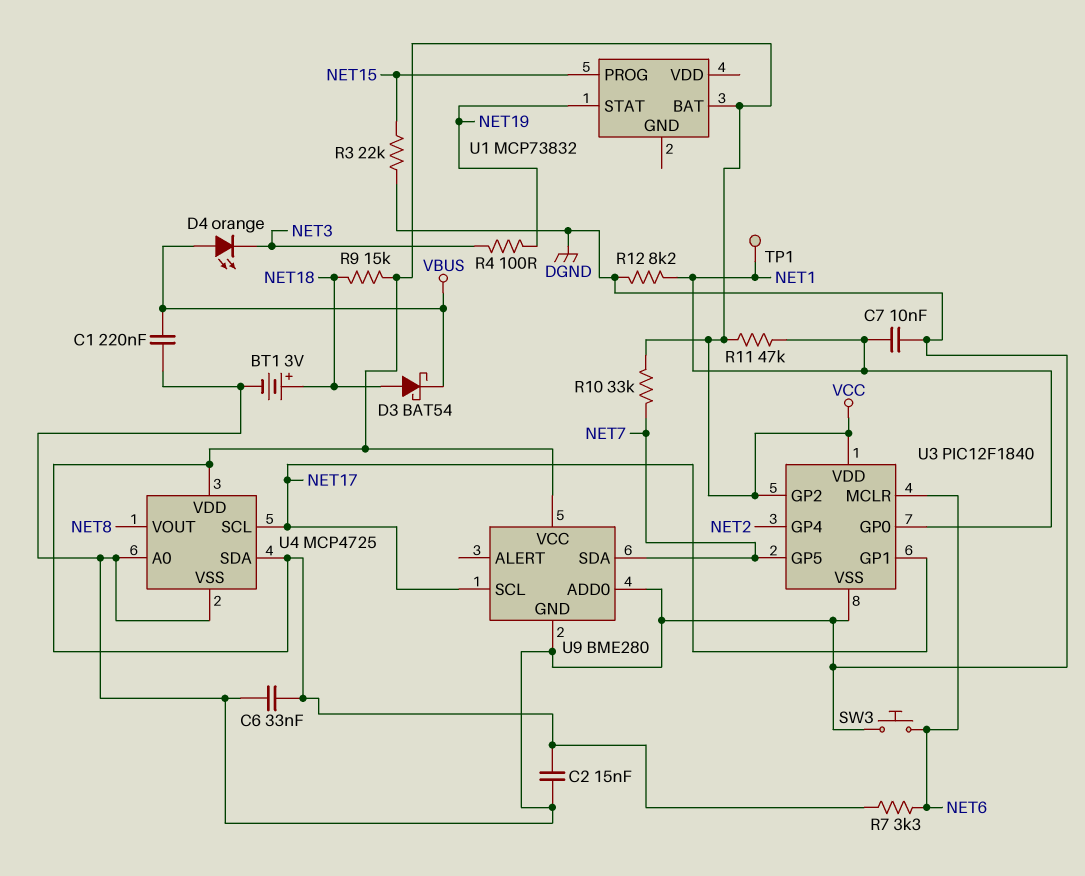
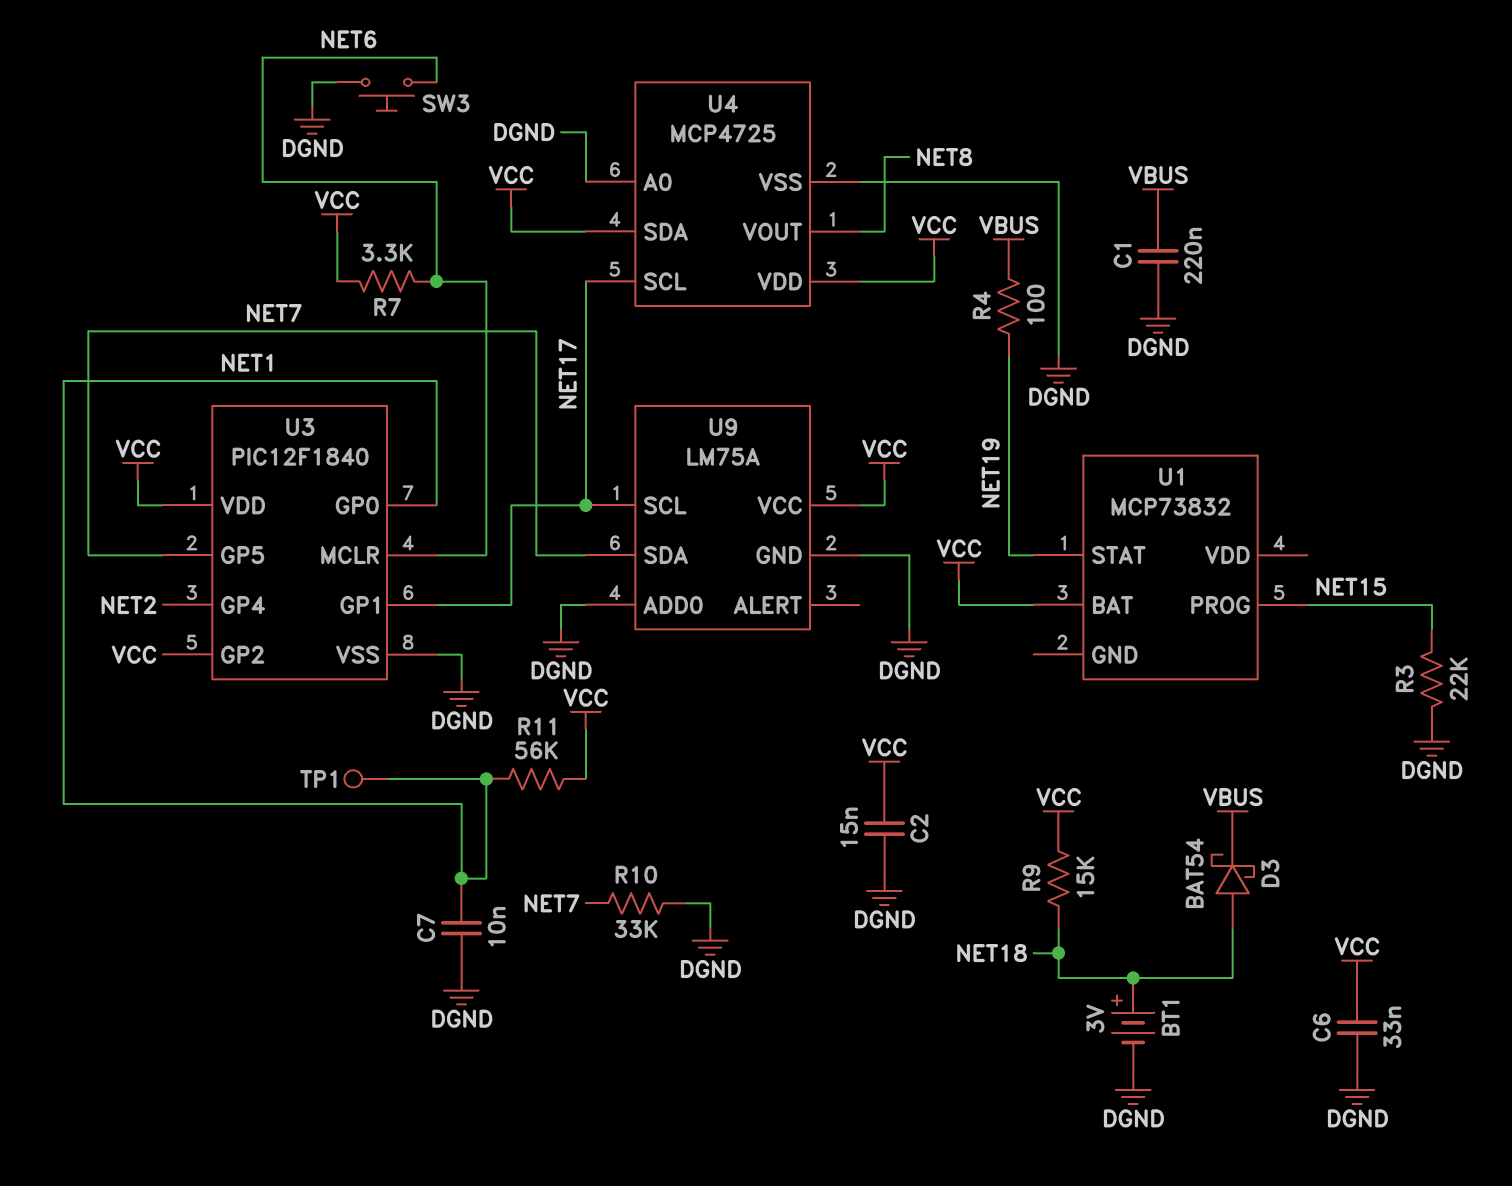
D4: LED orange (A VBUS, K NET3) -> none
R4: 100 (NET3, NET19) -> 100 (NET19, VBUS)
R10: 33k (NET7, VCC) -> 33k (DGND, NET7)
R11: 47k (NET1, VCC) -> 56k (NET1, VCC)
R12: 8.2k (DGND, NET1) -> none
U9: BME280 -> LM75A

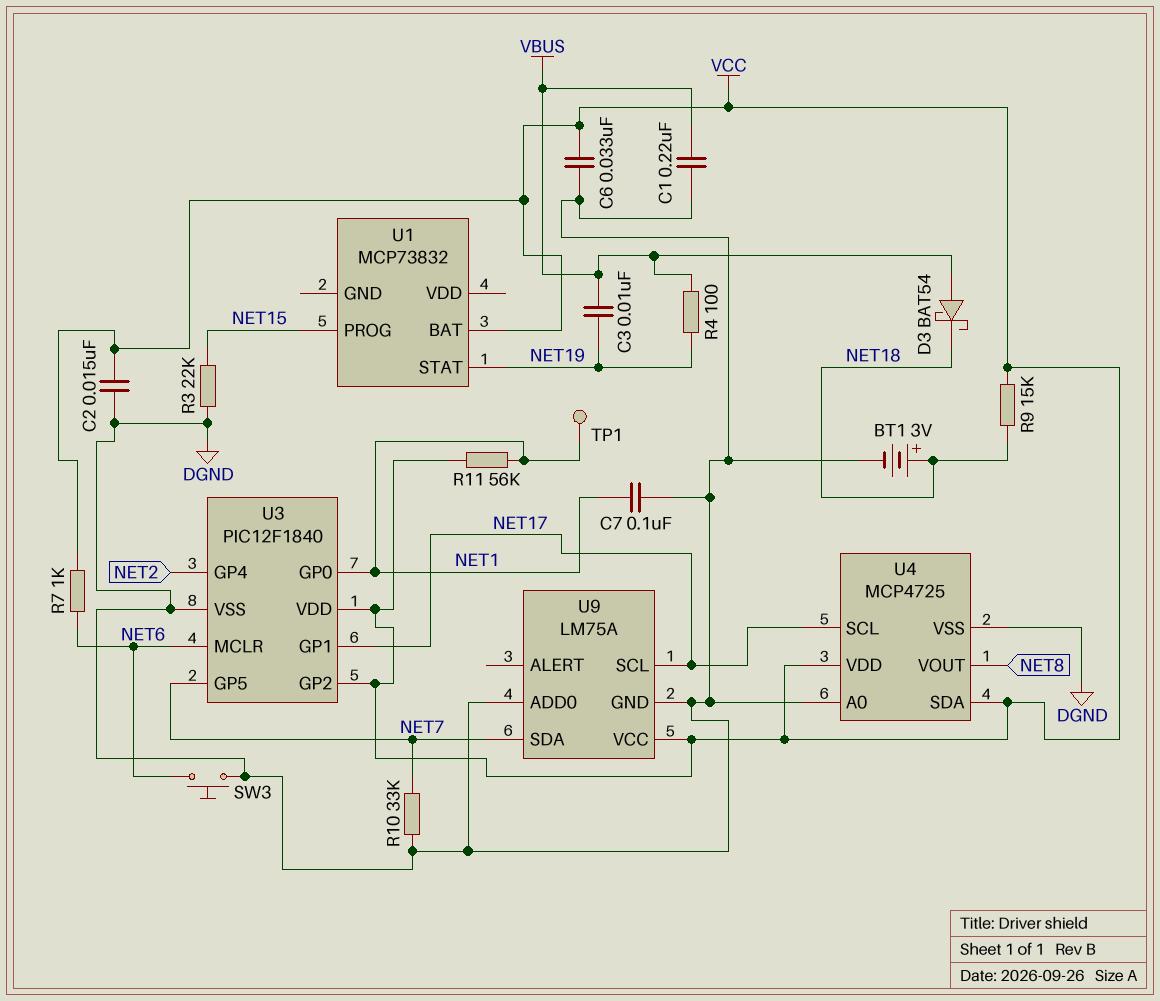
C3: none -> 10nF (NET19, VBUS)
C7: 10nF (DGND, NET1) -> 100nF (DGND, NET1)
D3: schottky BAT54 (A NET18, K VBUS) -> schottky BAT54 (A VBUS, K NET18)
R7: 3.3k (NET6, VCC) -> 1k (NET6, VCC)

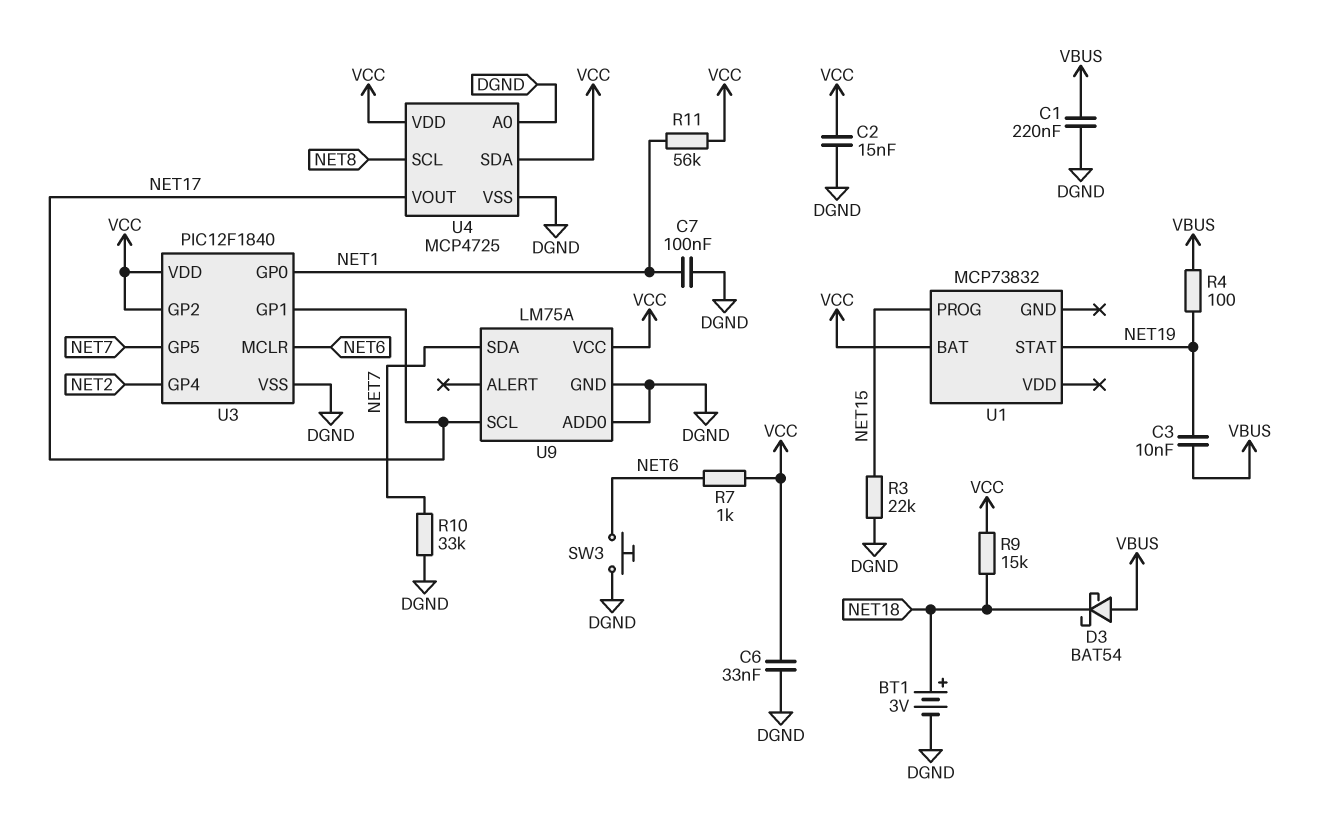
TP1: test point (NET1) -> none
U4 pin SCL: NET17 -> NET8
U4 pin VOUT: NET8 -> NET17

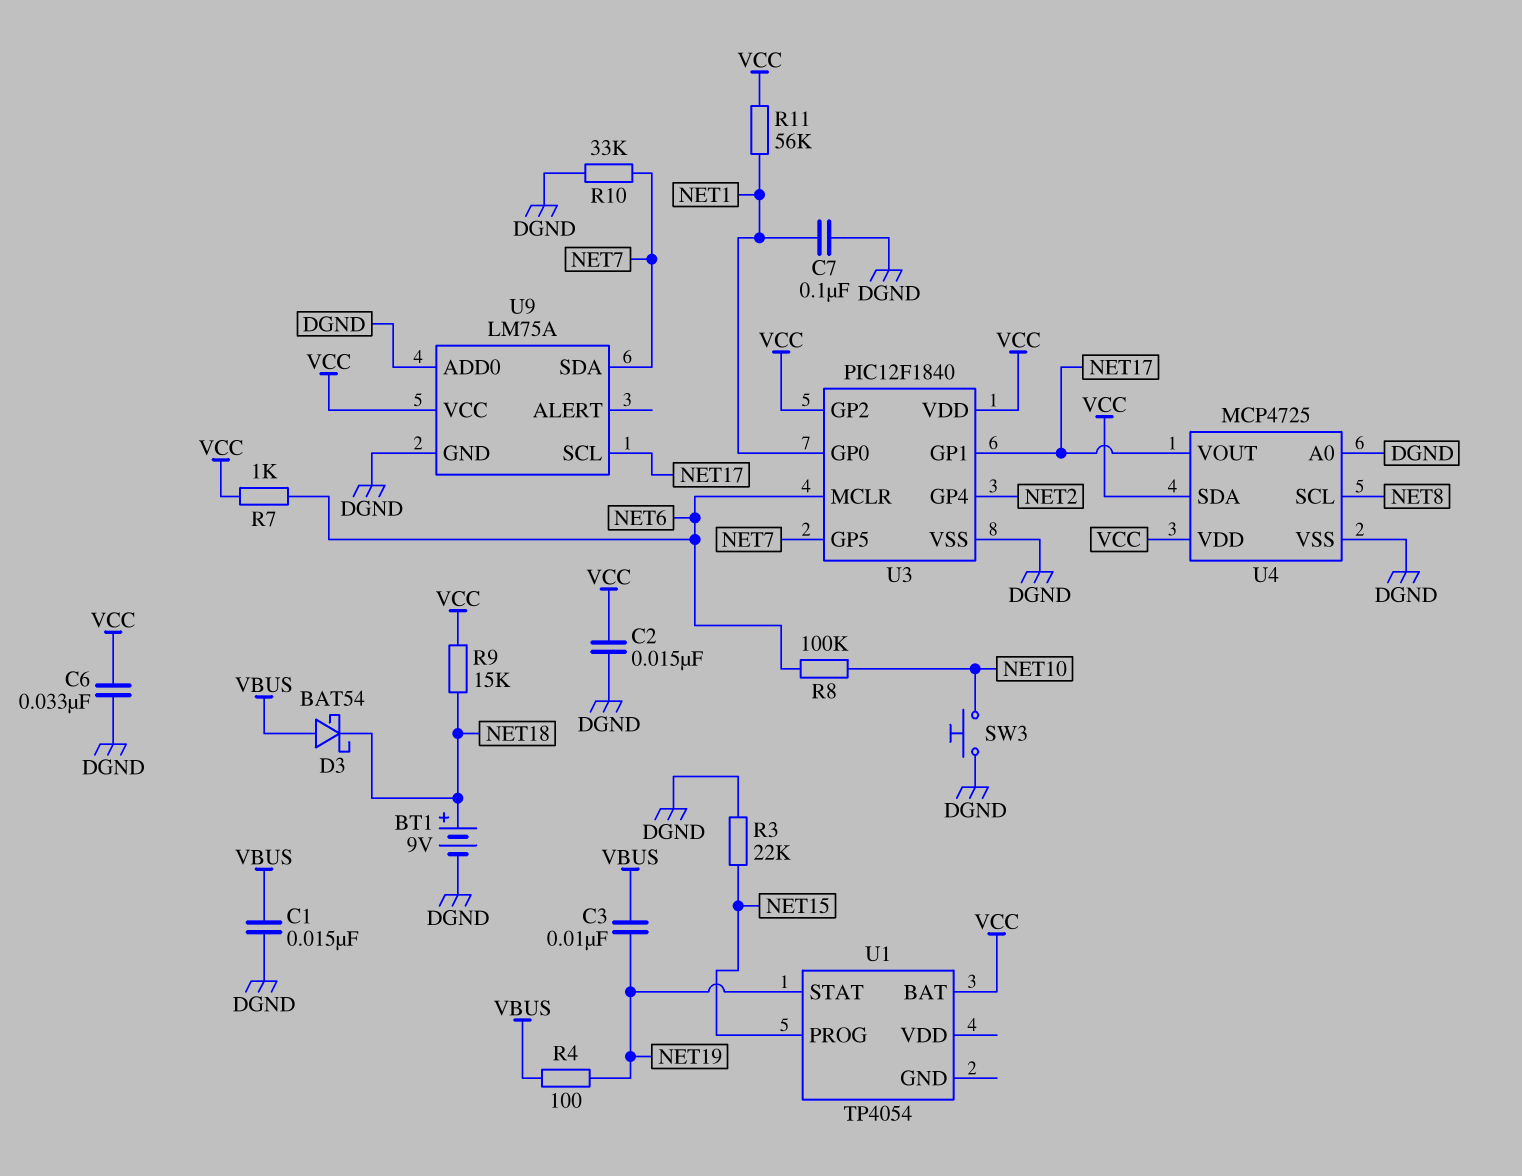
BT1: 3V (plus NET18, minus DGND) -> 9V (plus NET18, minus DGND)
C1: 220nF (DGND, VBUS) -> 15nF (DGND, VBUS)
R8: none -> 100k (NET6, NET10)
SW3: button (DGND, NET6) -> button (DGND, NET10)
U1: MCP73832 -> TP4054

